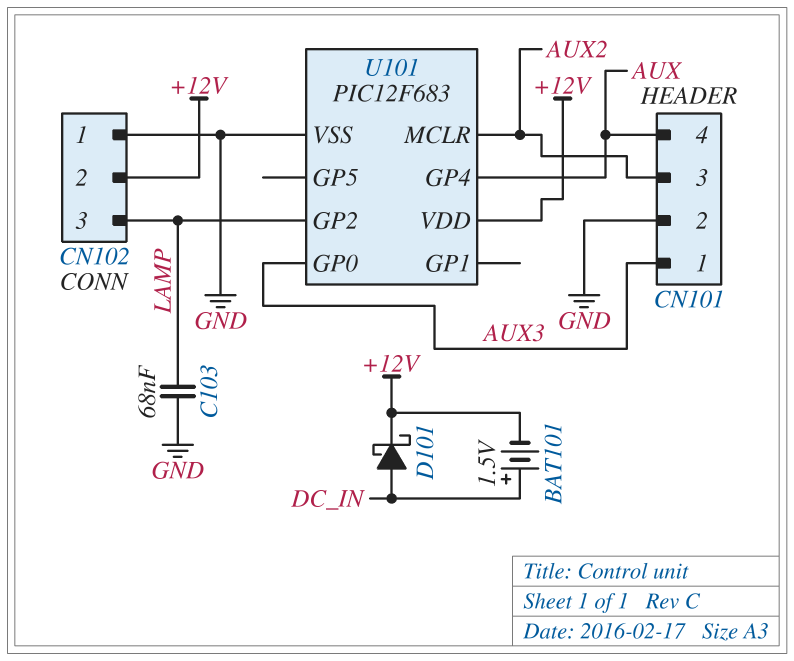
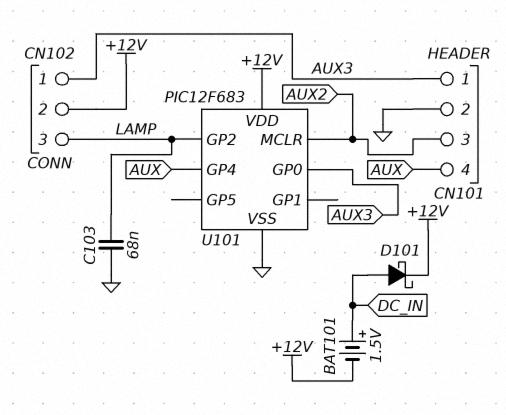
CN102 pin 1: GND -> AUX3

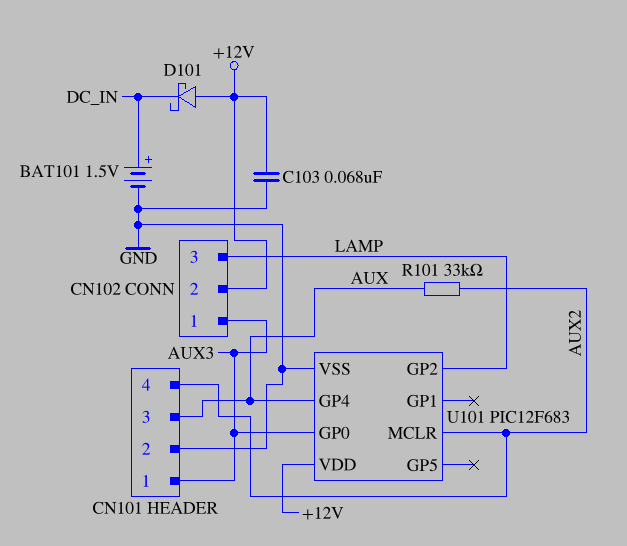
BAT101: 1.5V (plus DC_IN, minus +12V) -> 1.5V (plus DC_IN, minus GND)
C103: 68nF (GND, LAMP) -> 68nF (+12V, GND)
CN101 pin 3: AUX2 -> AUX
CN101 pin 4: AUX -> AUX2
D101: schottky (A DC_IN, K +12V) -> schottky (A +12V, K DC_IN)
R101: none -> 33k (AUX, AUX2)

